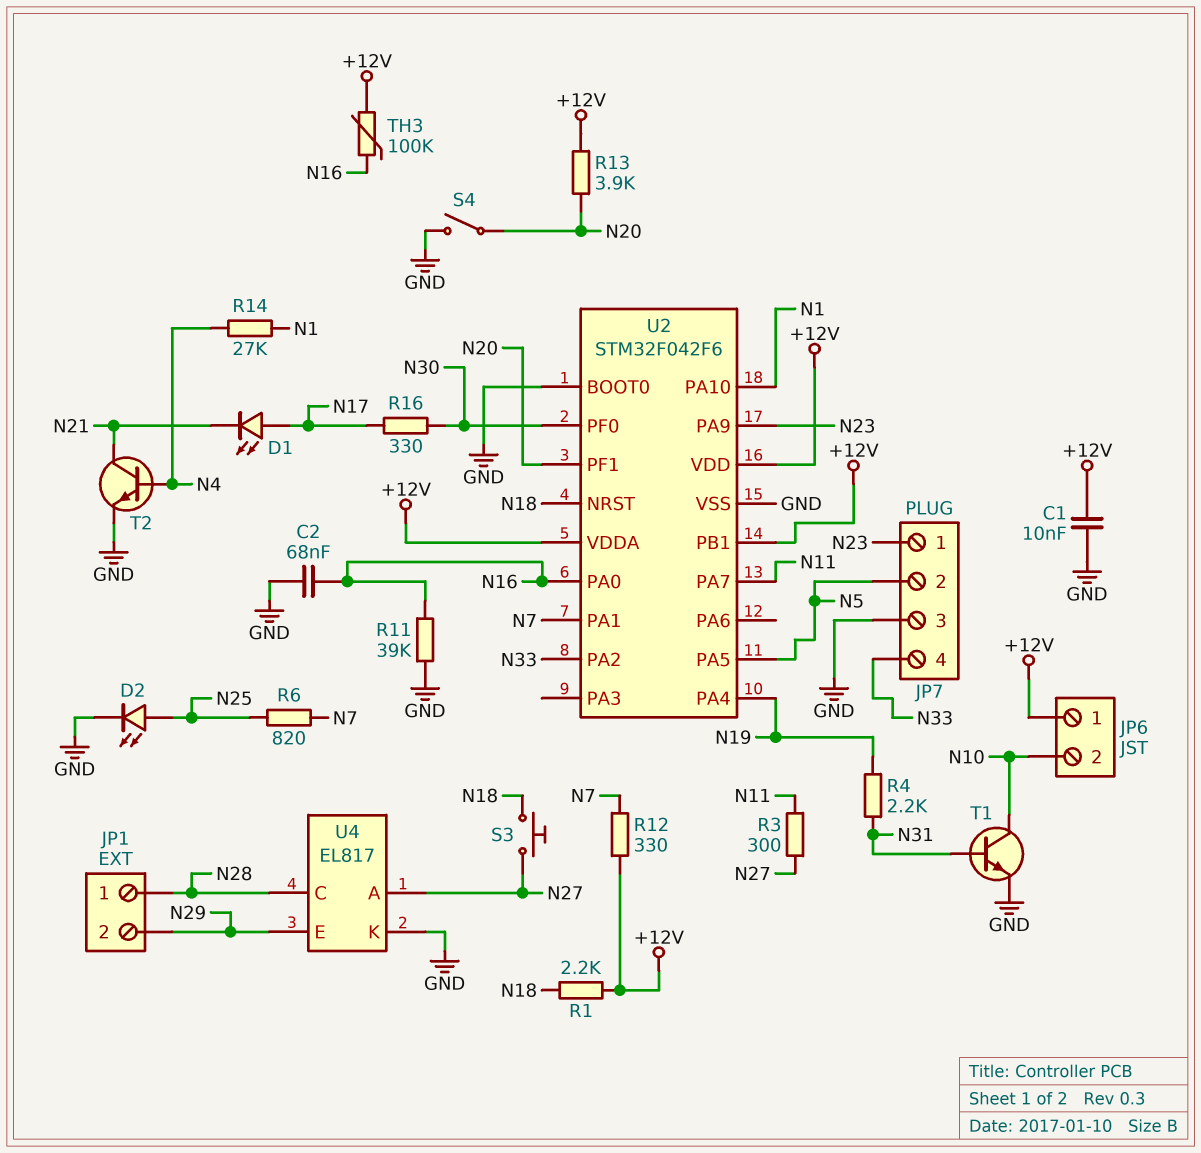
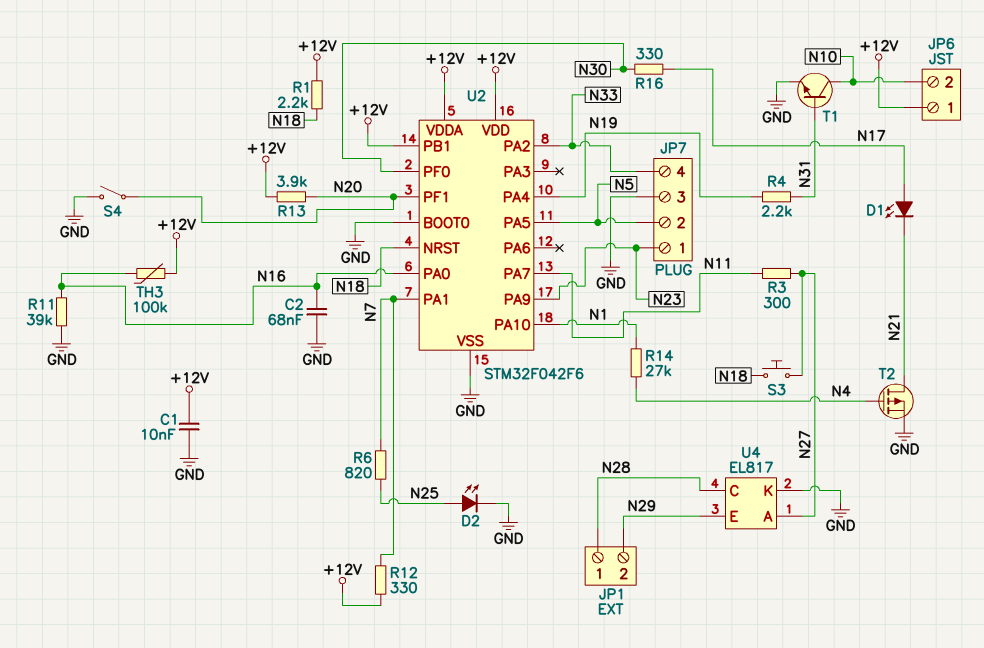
T2: NPN (B N4, C N21, E GND) -> PMOS (G N4, D N21, S GND)

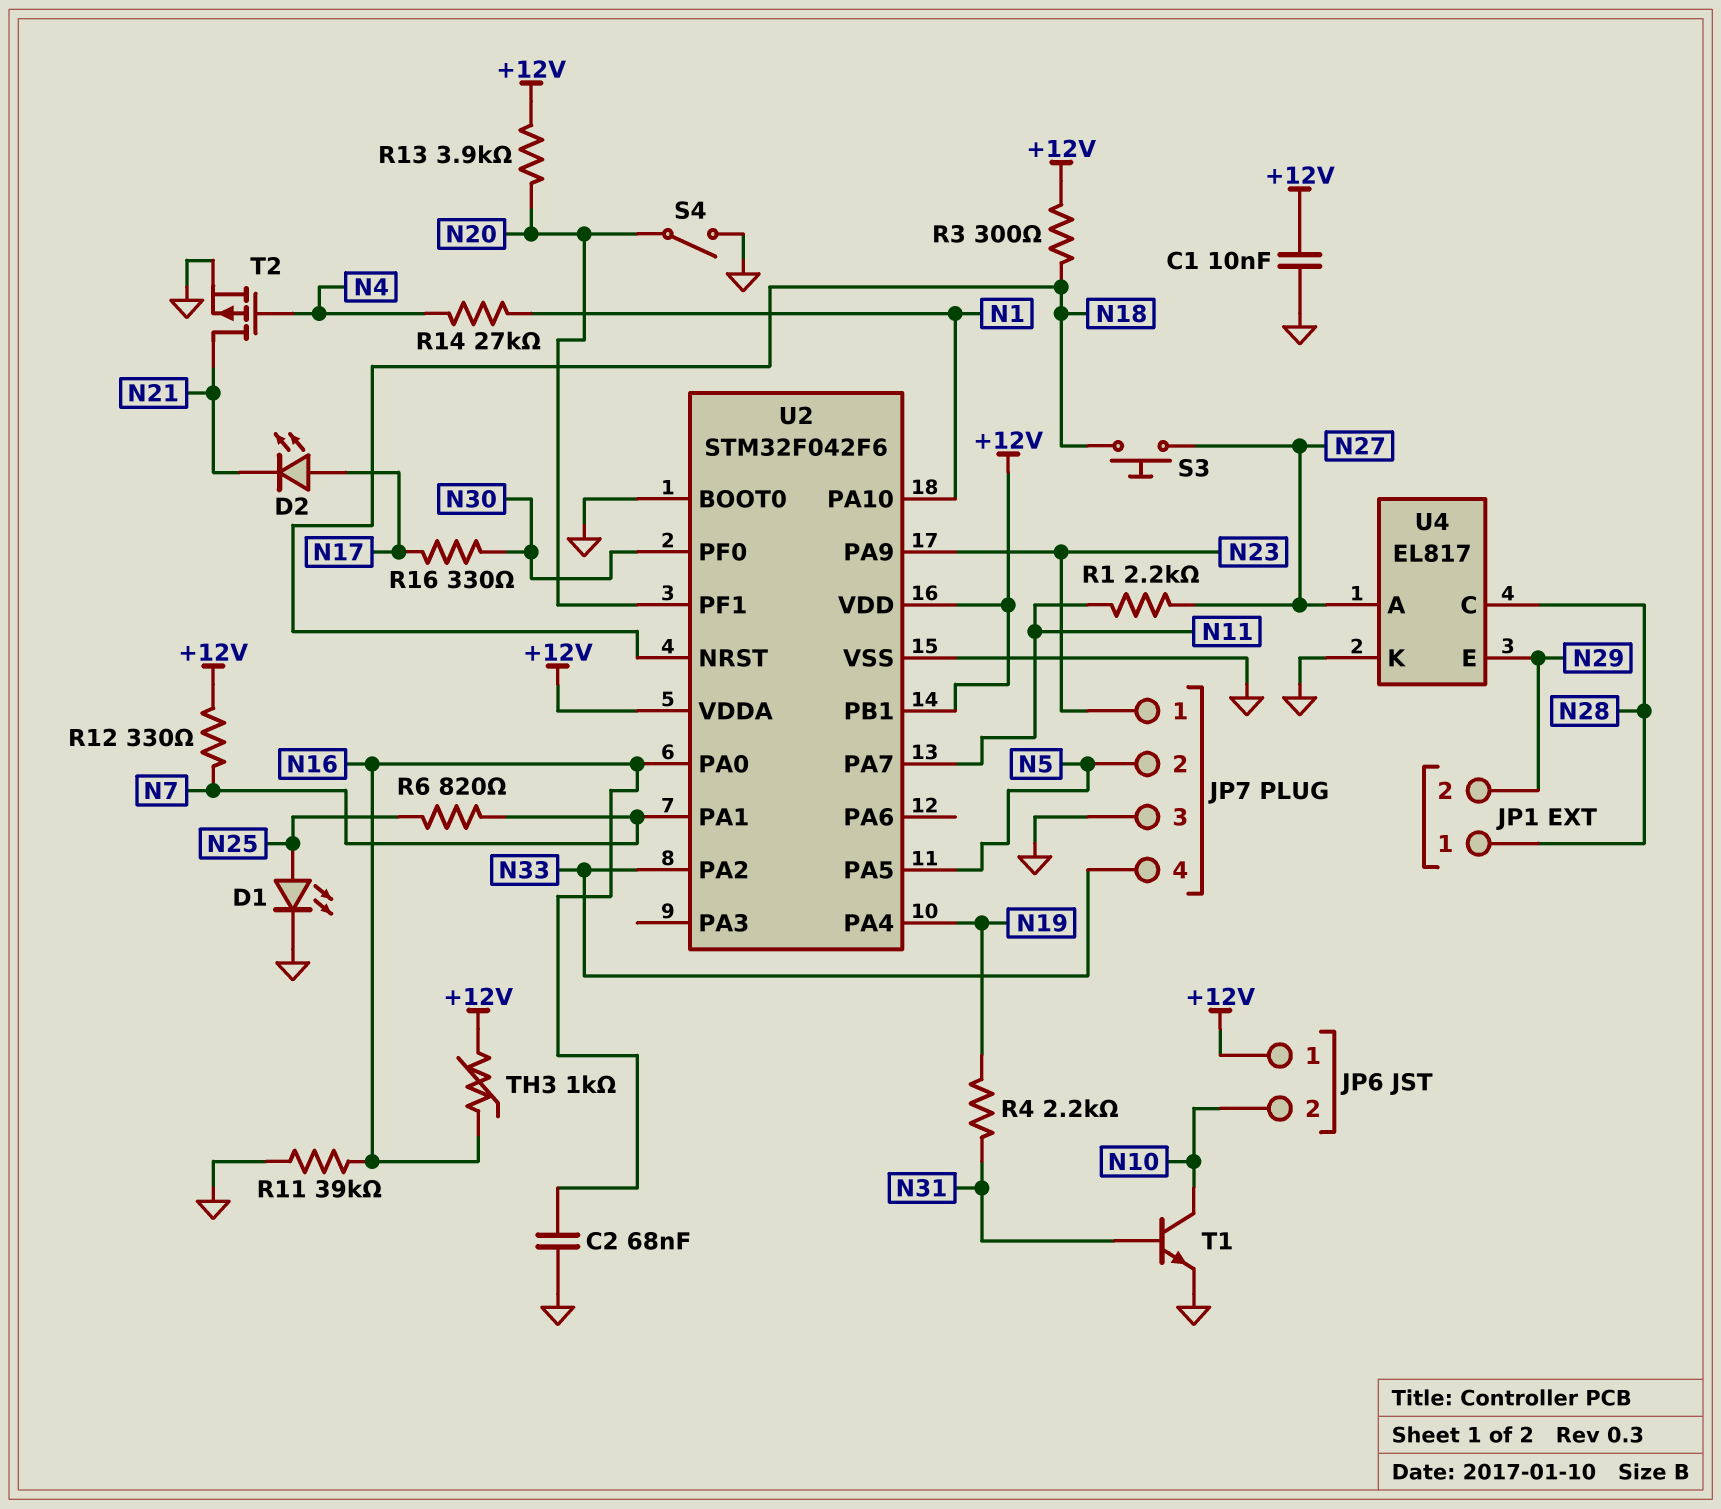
D1: LED (A N17, K N21) -> LED (A N25, K GND)
D2: LED (A N25, K GND) -> LED (A N17, K N21)
R1: 2.2k (+12V, N18) -> 2.2k (N11, N27)
R3: 300 (N11, N27) -> 300 (+12V, N18)
TH3: 100k (+12V, N16) -> 1k (+12V, N16)

